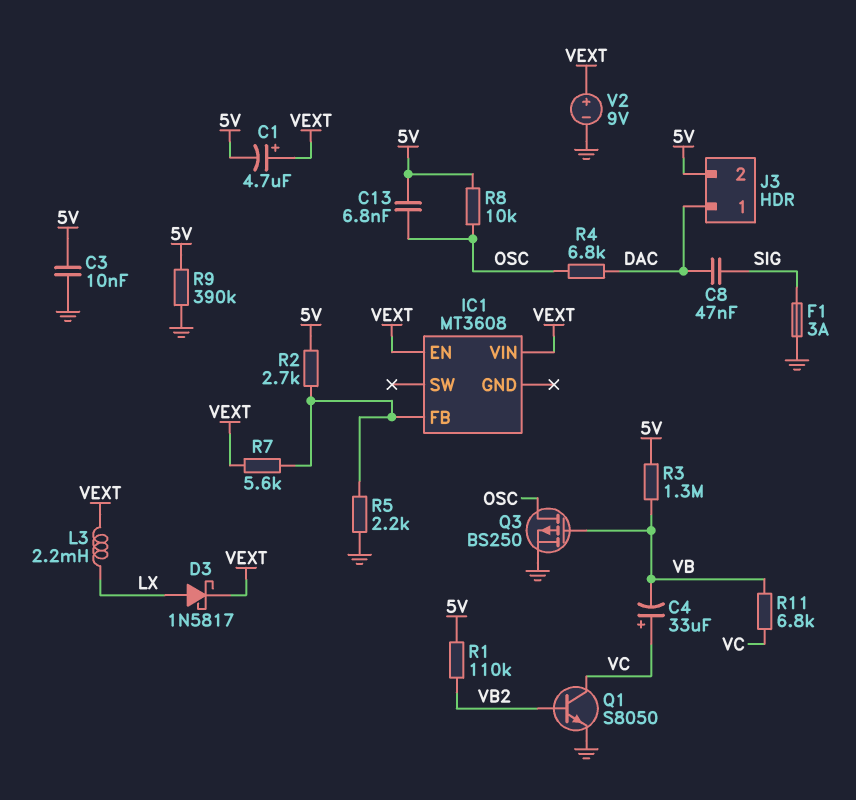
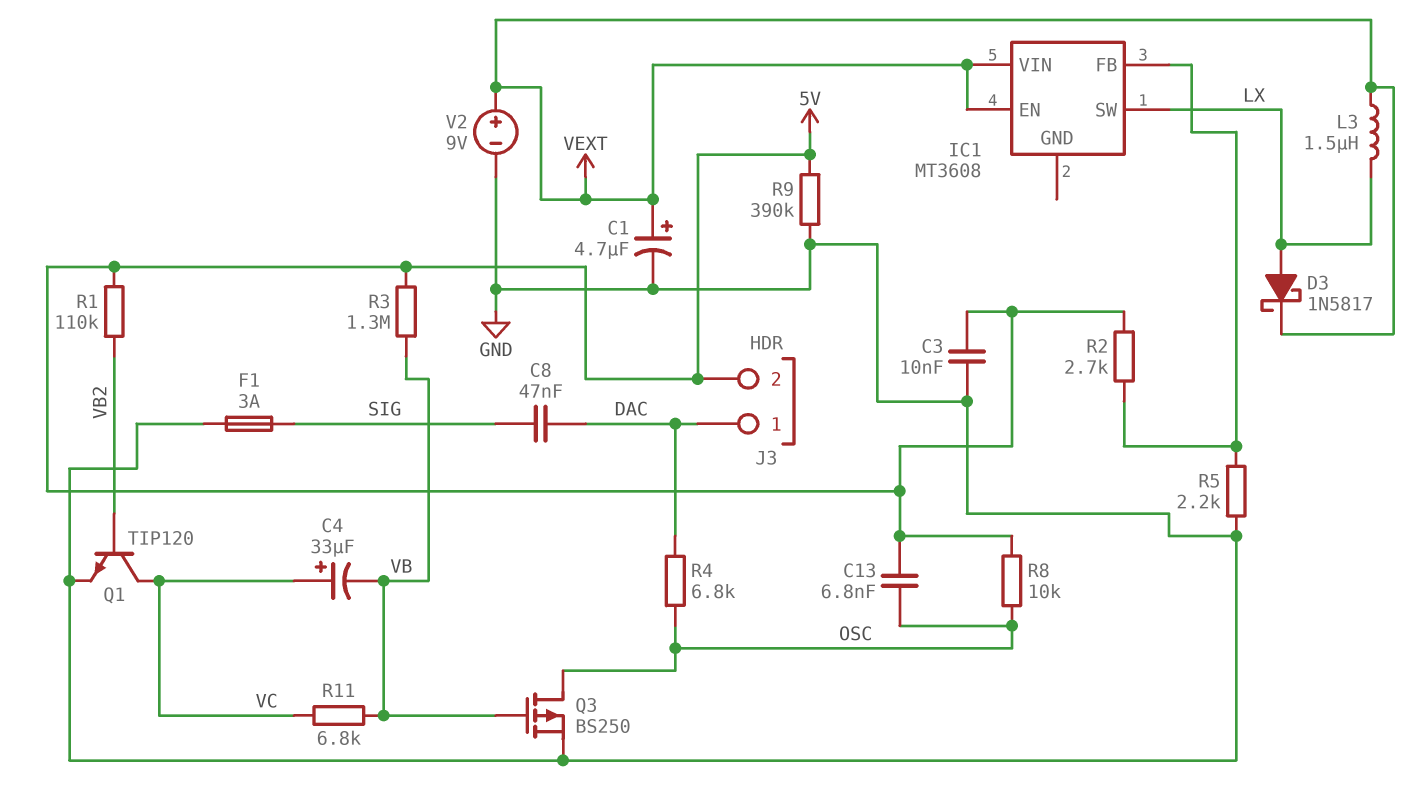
C1: 4.7uF (plus VEXT, minus 5V) -> 4.7uF (plus VEXT, minus GND)
IC1 pin SW: none -> LX
L3: 2.2mH (LX, VEXT) -> 1.5uH (LX, VEXT)
Q1: NPN S8050 (B VB2, C VC, E GND) -> NPN TIP120 (B VB2, C VC, E GND)
R7: 5.6k (IC1/FB, VEXT) -> none

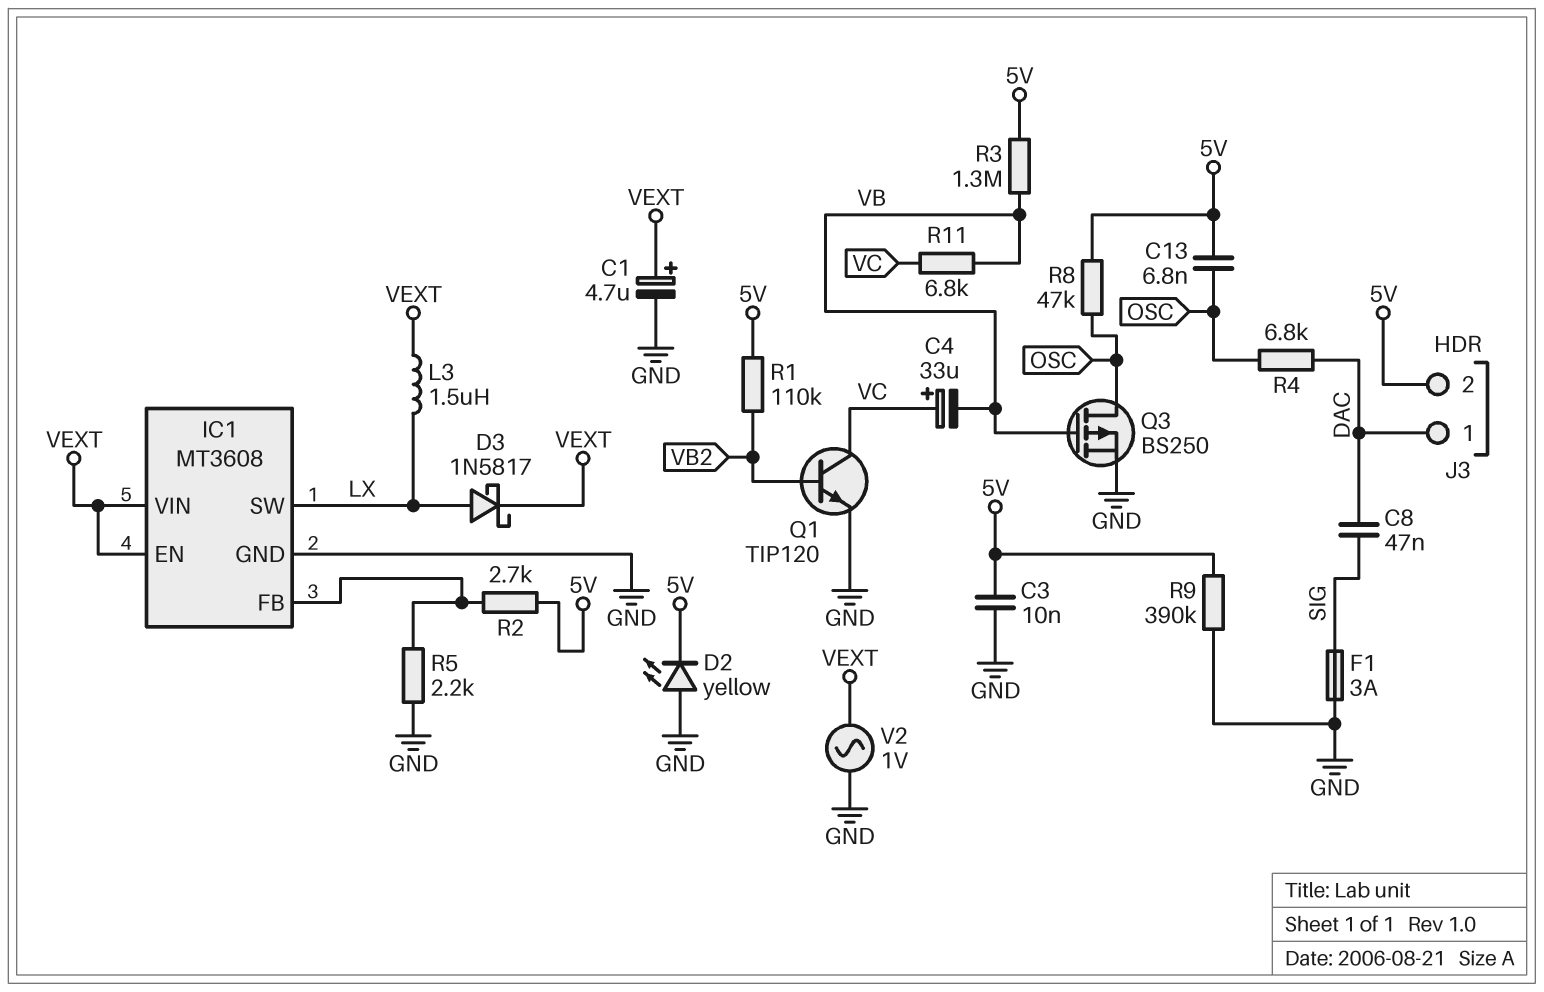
D2: none -> LED yellow (A GND, K 5V)
IC1 pin GND: none -> GND
R8: 10k (5V, OSC) -> 47k (5V, OSC)
V2: 9V (plus VEXT, minus GND) -> AC 1V (GND, VEXT)

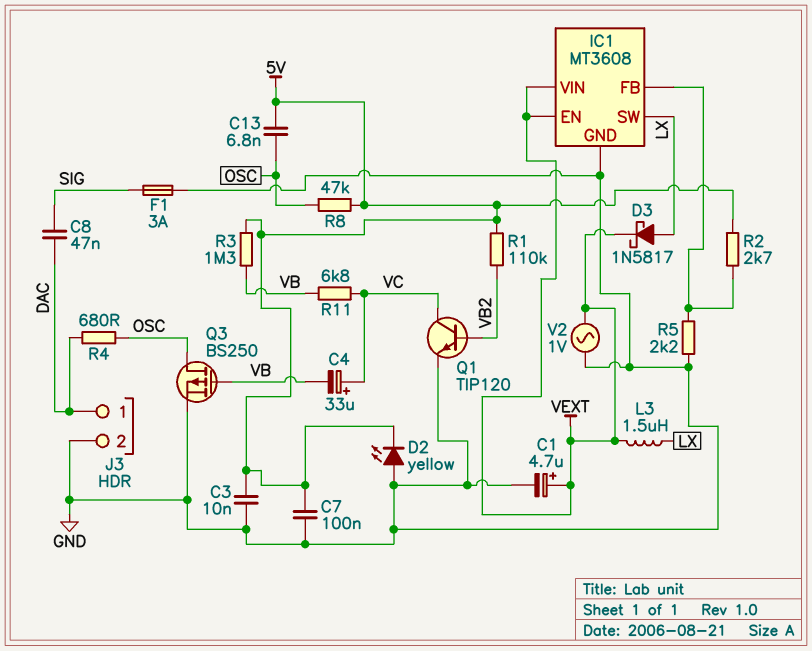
C7: none -> 100nF (5V, GND)
J3 pin 2: 5V -> GND
R4: 6.8k (DAC, OSC) -> 680 (DAC, OSC)
R9: 390k (5V, GND) -> none

